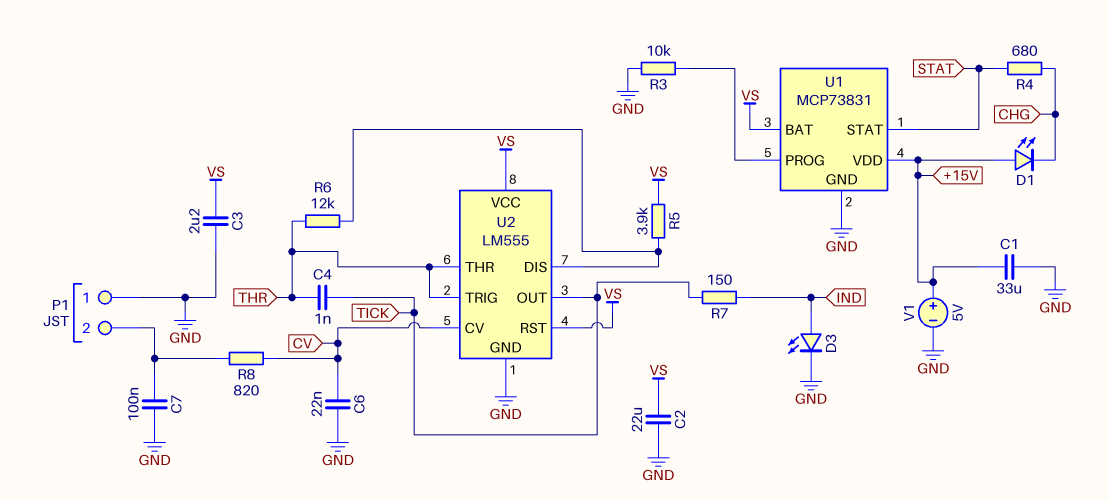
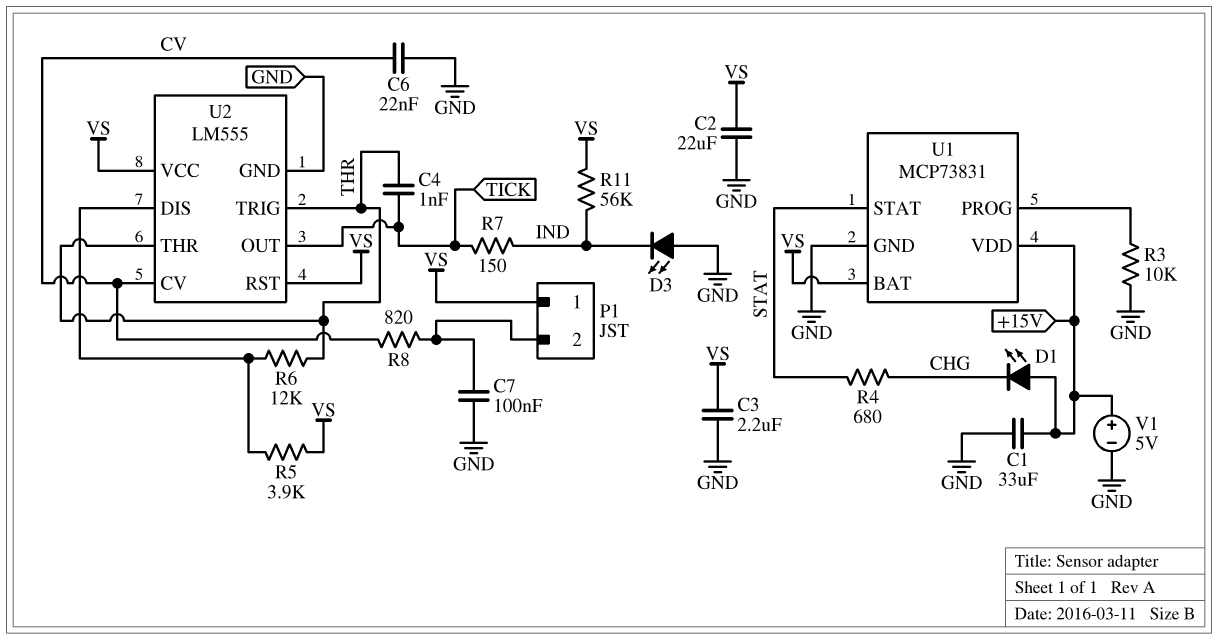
D3: LED (A IND, K GND) -> LED (A GND, K IND)
P1 pin 1: GND -> VS
R11: none -> 56k (IND, VS)

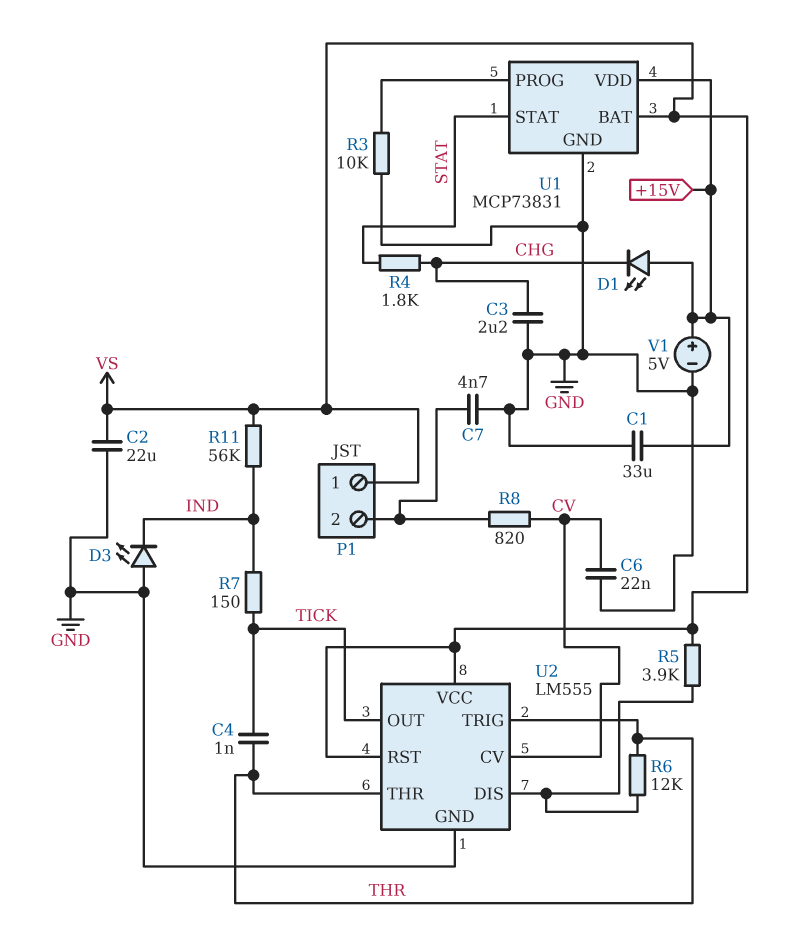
C3: 2.2uF (GND, VS) -> 2.2uF (CHG, GND)
C7: 100nF (GND, P1/2) -> 4.7nF (GND, P1/2)
R4: 680 (CHG, STAT) -> 1.8k (CHG, STAT)

